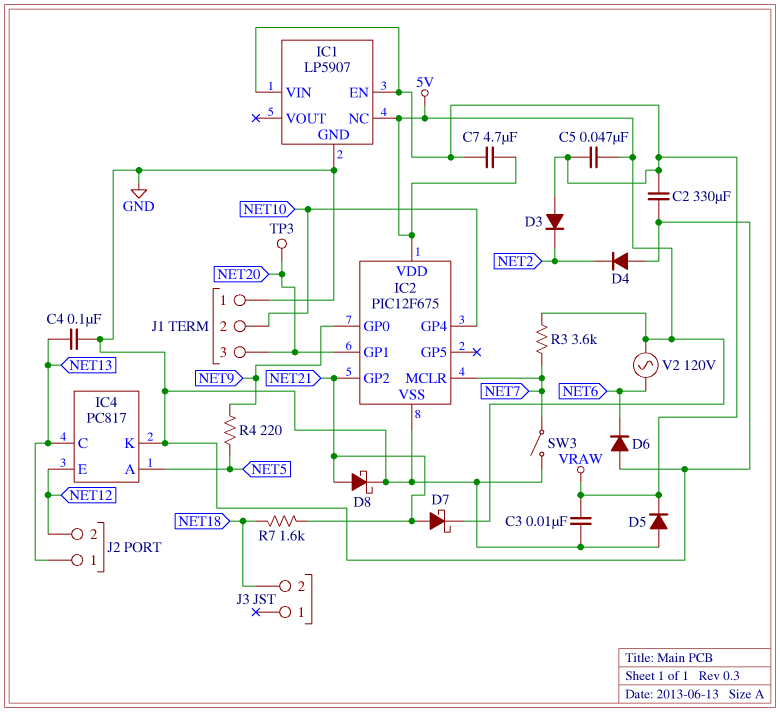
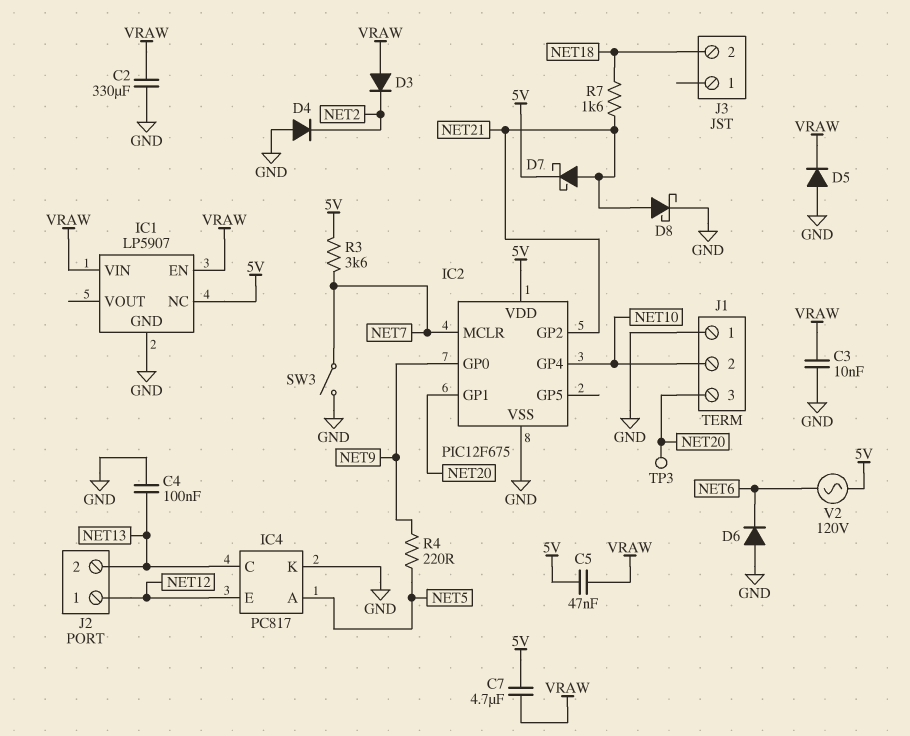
J2 pin 1: NET13 -> NET12
J2 pin 2: NET12 -> NET13

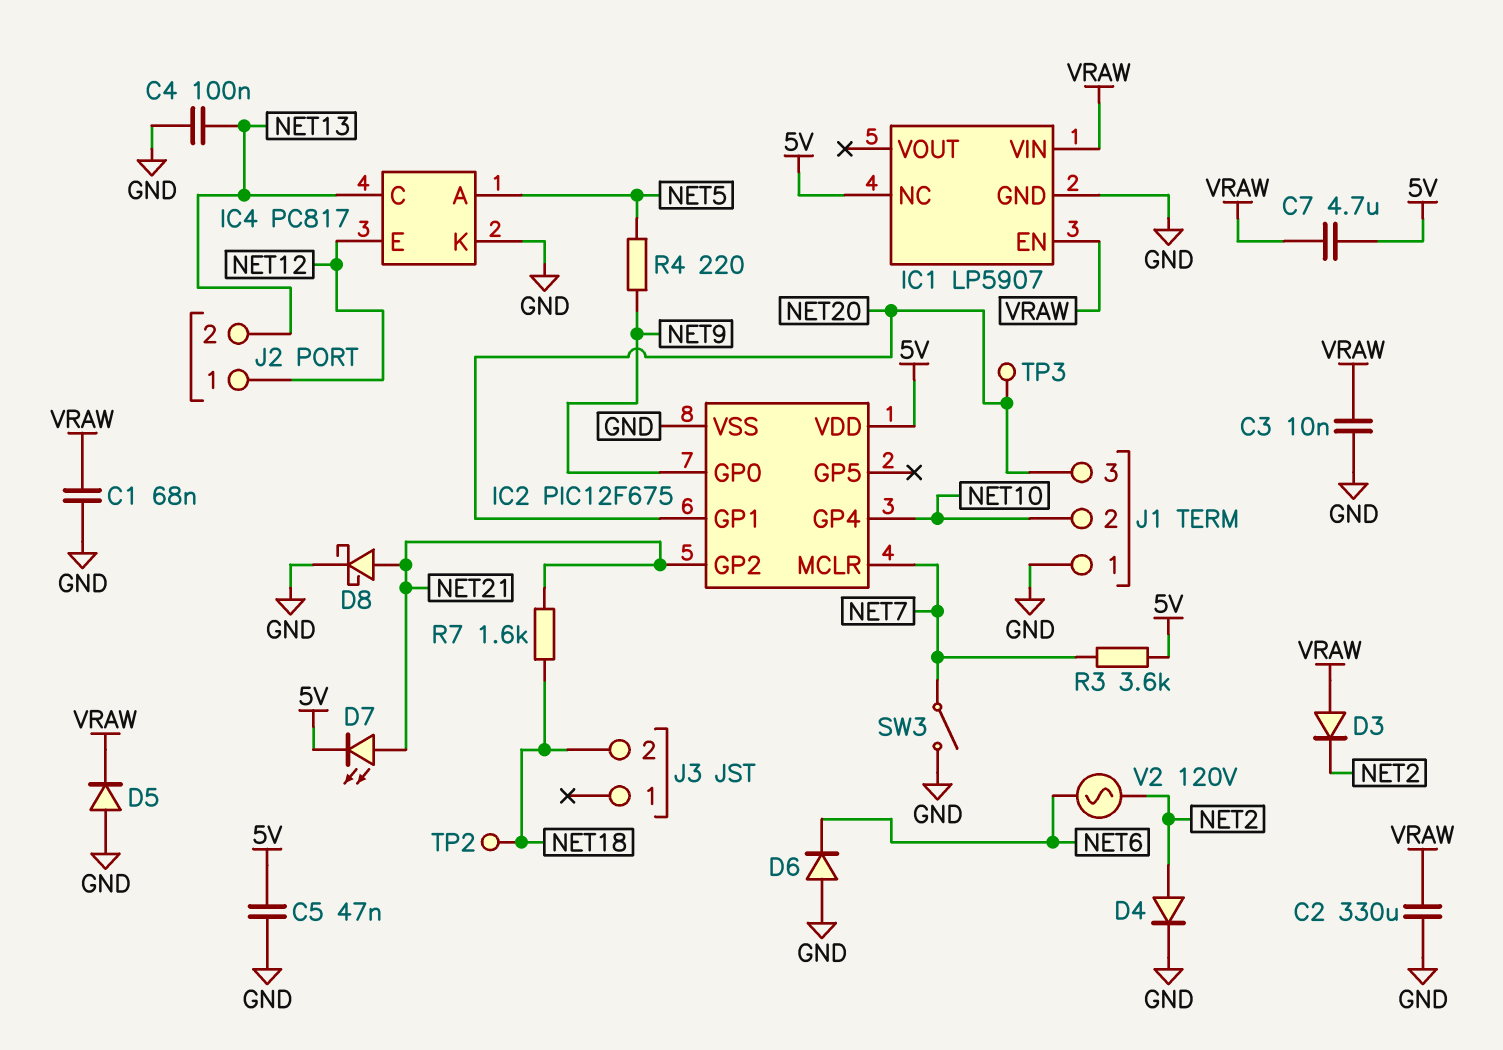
C1: none -> 68nF (GND, VRAW)
C5: 47nF (5V, VRAW) -> 47nF (5V, GND)
D4: diode (A GND, K NET2) -> diode (A NET2, K GND)
D7: schottky (A NET21, K 5V) -> LED (A NET21, K 5V)
TP2: none -> test point (NET18)
V2: AC 120V (5V, NET6) -> AC 120V (NET2, NET6)

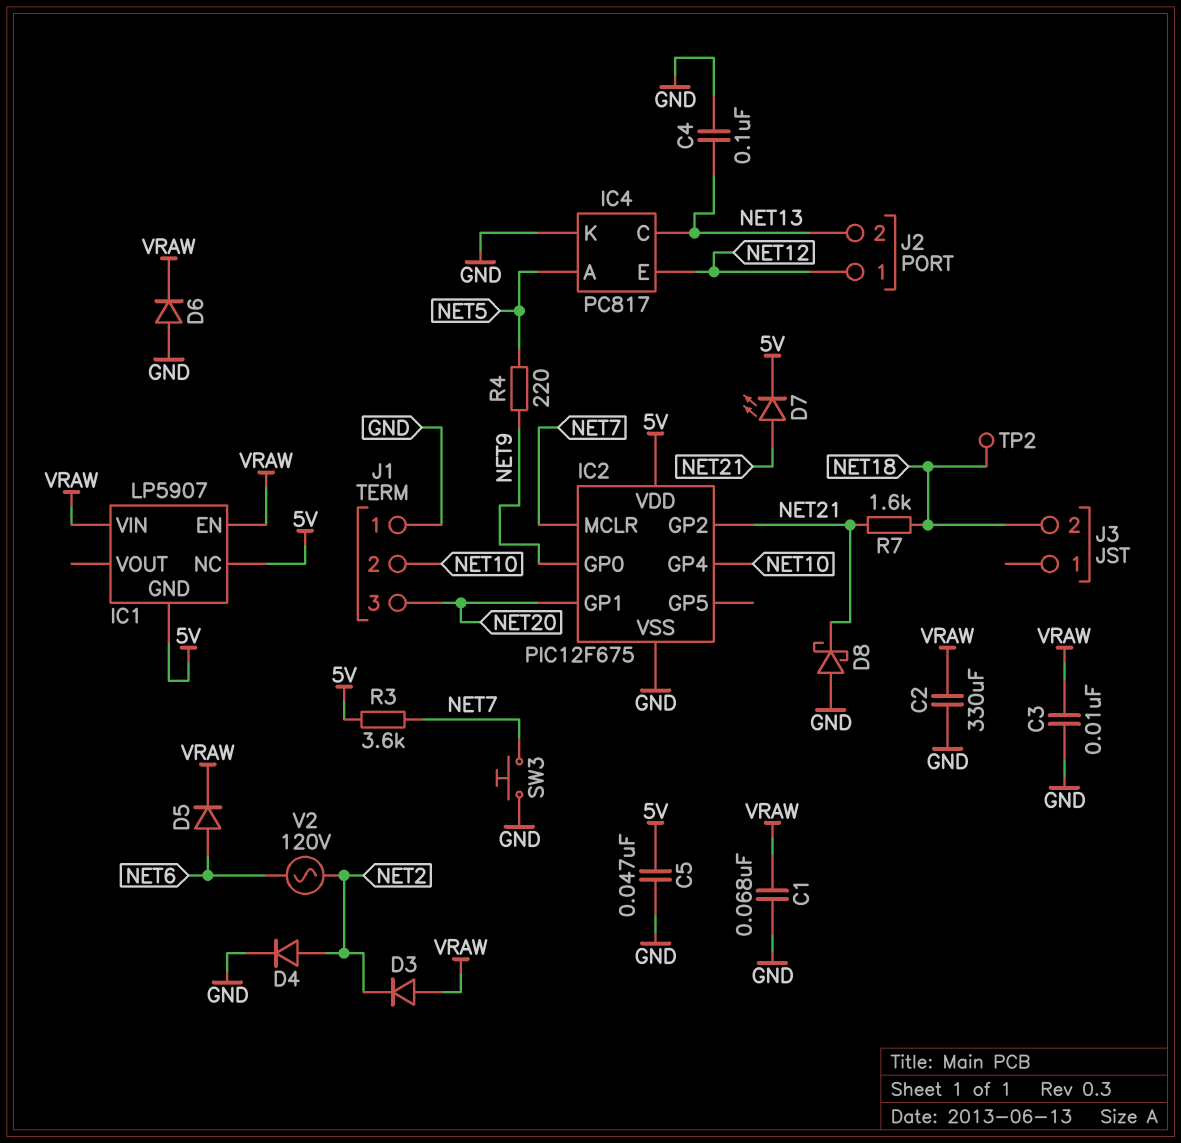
C7: 4.7uF (5V, VRAW) -> none
D5: diode (A GND, K VRAW) -> diode (A NET6, K VRAW)
D6: diode (A GND, K NET6) -> diode (A GND, K VRAW)
D8: schottky (A NET21, K GND) -> schottky (A GND, K NET21)
IC1 pin GND: GND -> 5V
SW3: switch (GND, NET7) -> button (GND, NET7)
TP3: test point (NET20) -> none

